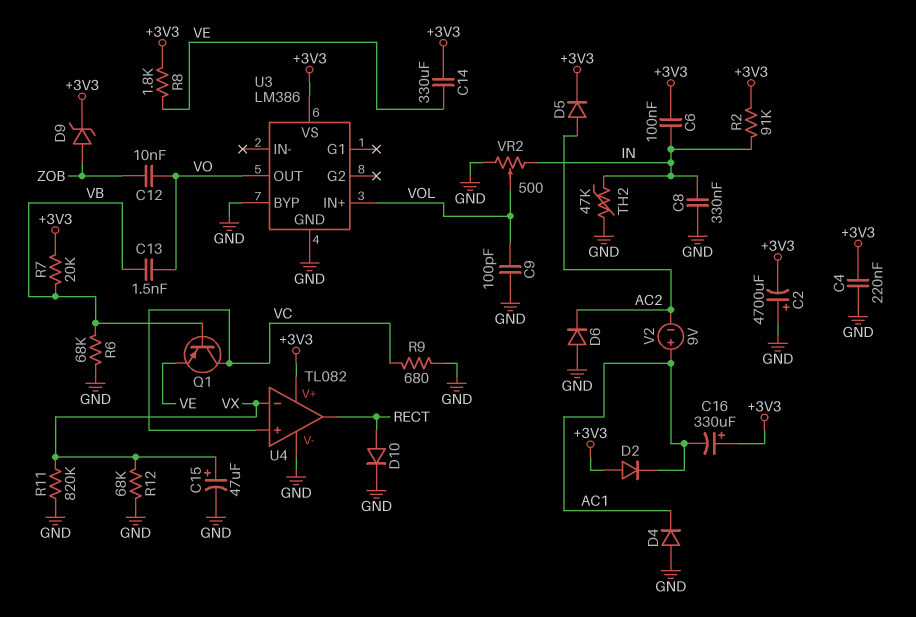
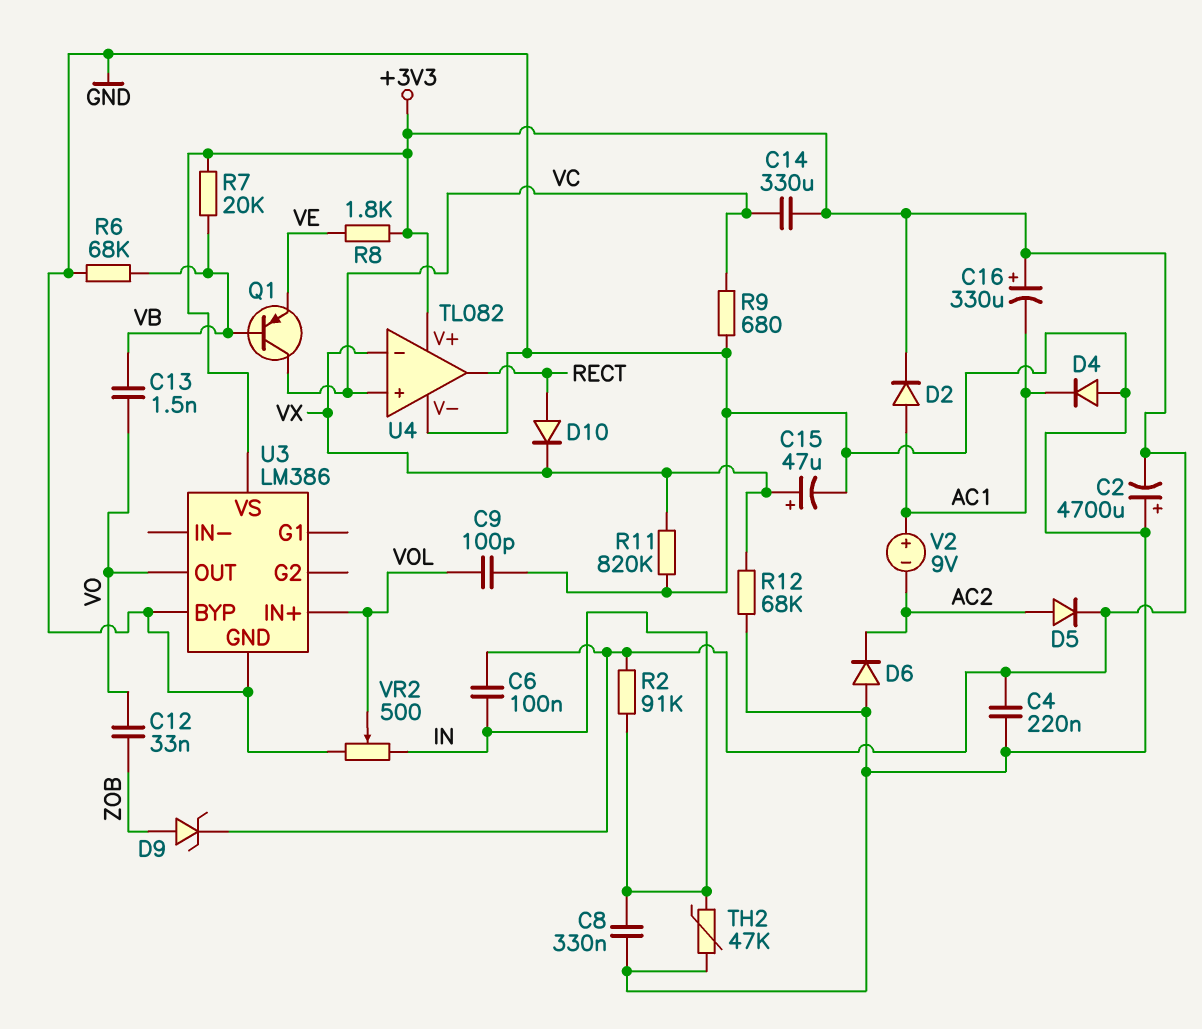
C12: 10nF (VO, ZOB) -> 33nF (VO, ZOB)
C14: 330uF (+3V3, VE) -> 330uF (+3V3, VC)
D2: diode (A +3V3, K AC1) -> diode (A AC1, K +3V3)
D10: diode (A RECT, K GND) -> diode (A RECT, K VX)

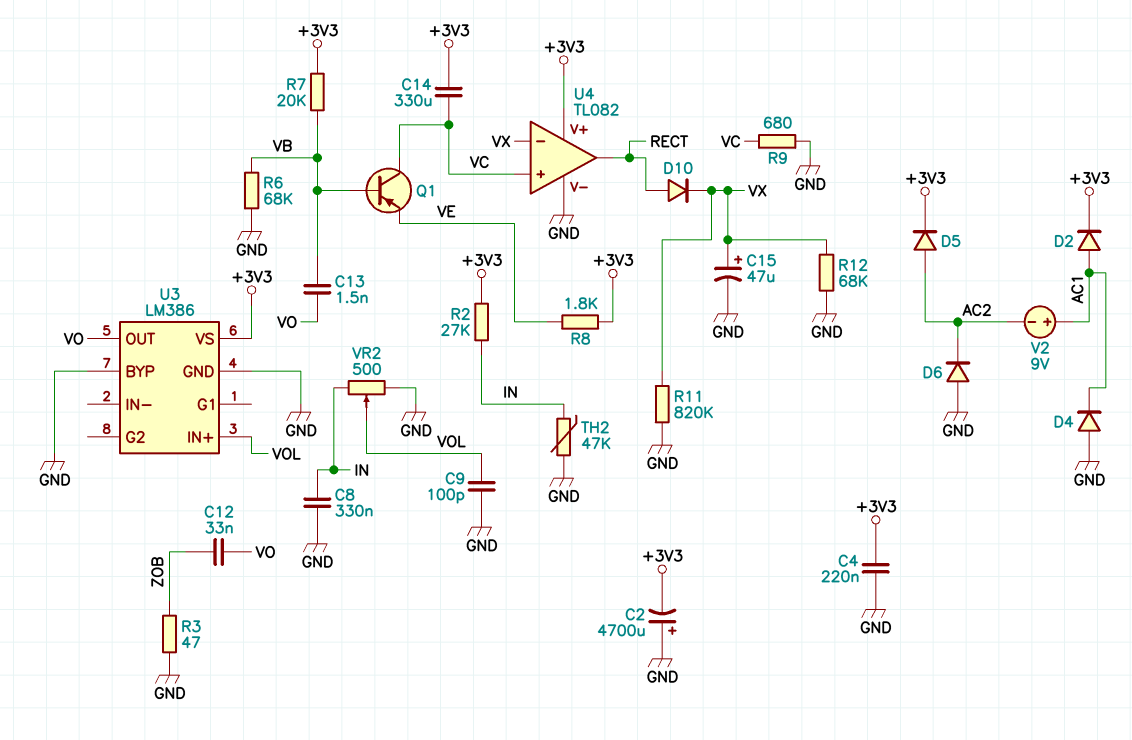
C6: 100nF (+3V3, IN) -> none
C16: 330uF (plus +3V3, minus AC1) -> none
D9: zener (A ZOB, K +3V3) -> none
R2: 91k (+3V3, IN) -> 27k (+3V3, IN)
R3: none -> 47 (GND, ZOB)

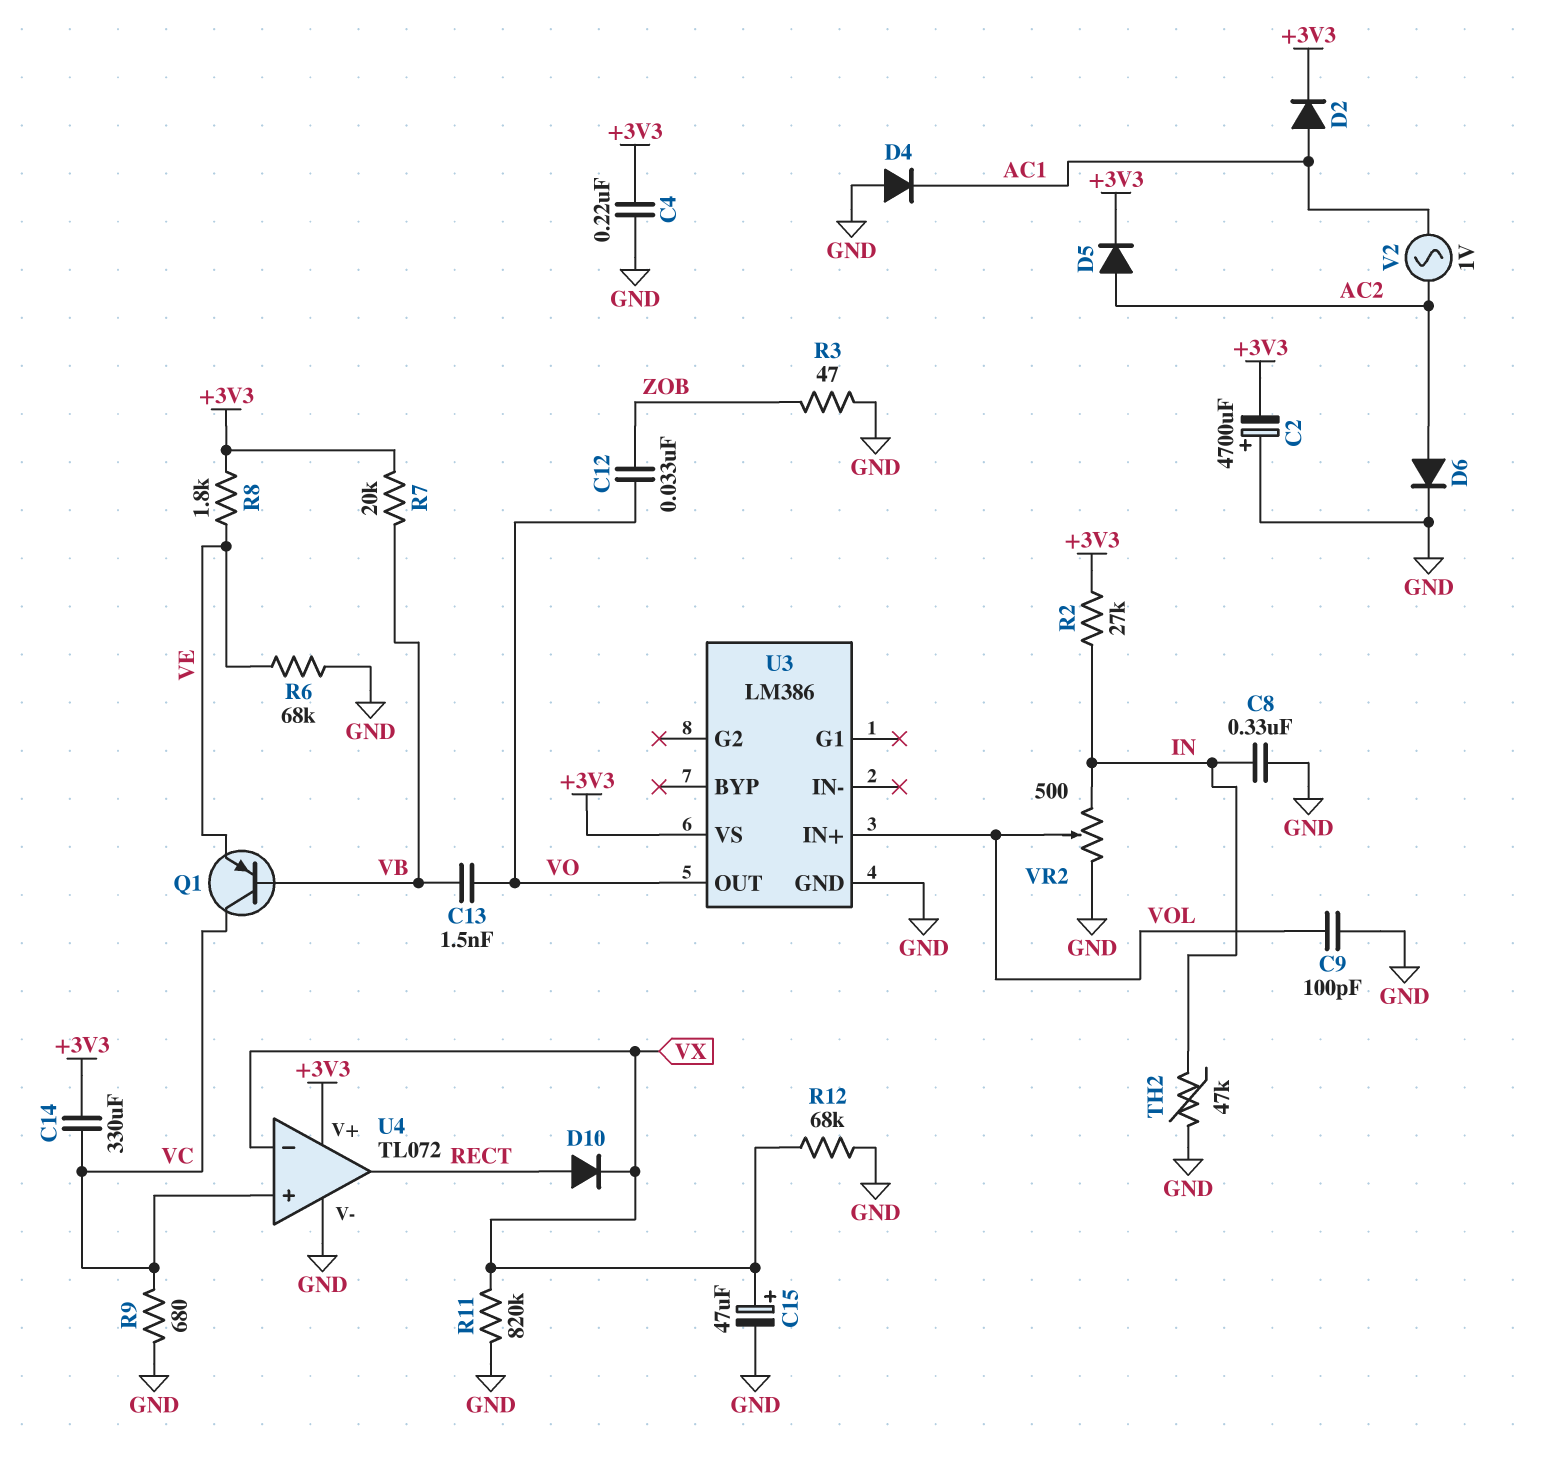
D6: diode (A GND, K AC2) -> diode (A AC2, K GND)
R6: 68k (GND, VB) -> 68k (GND, VE)
U3 pin BYP: GND -> none
U4: TL082 -> TL072
V2: 9V (plus AC1, minus AC2) -> AC 1V (AC1, AC2)

